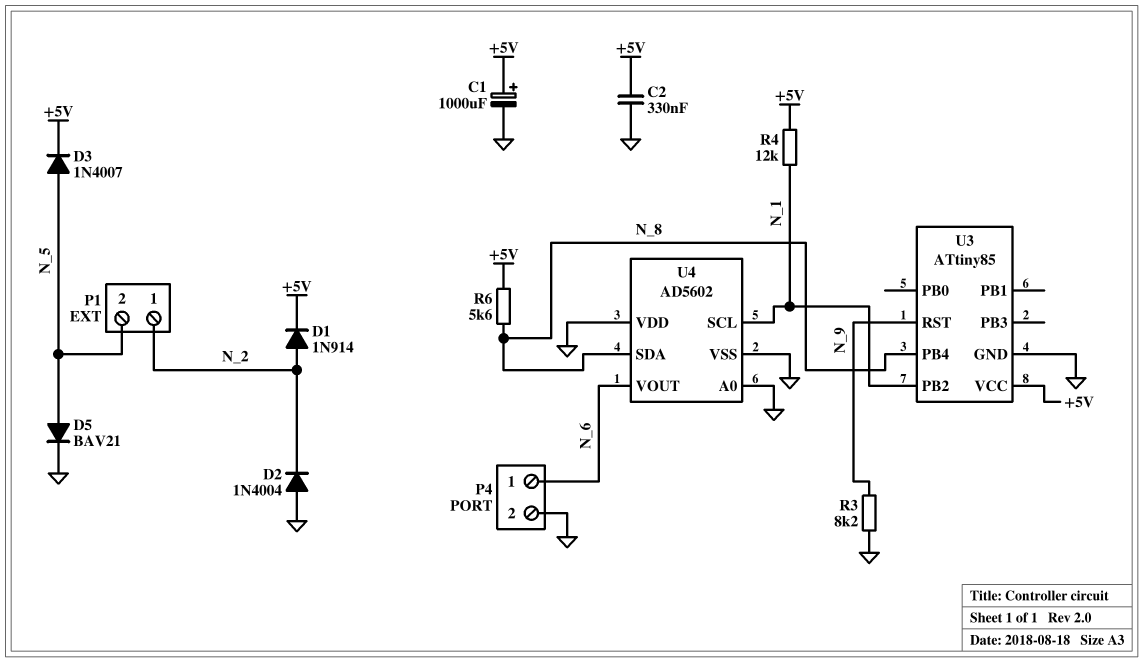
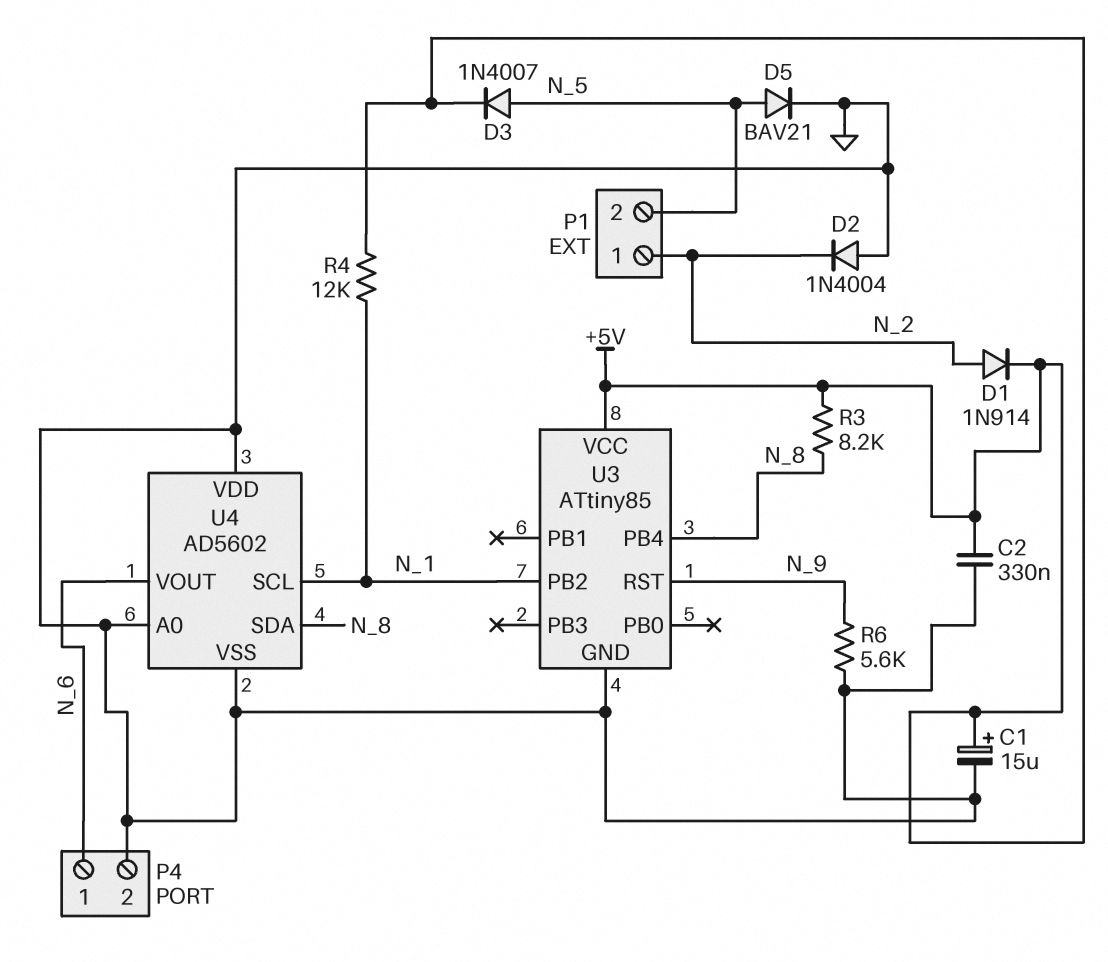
C1: 1000uF (plus +5V, minus GND) -> 15uF (plus +5V, minus GND)
R3: 8.2k (GND, N_9) -> 8.2k (+5V, N_8)
R6: 5.6k (+5V, N_8) -> 5.6k (GND, N_9)

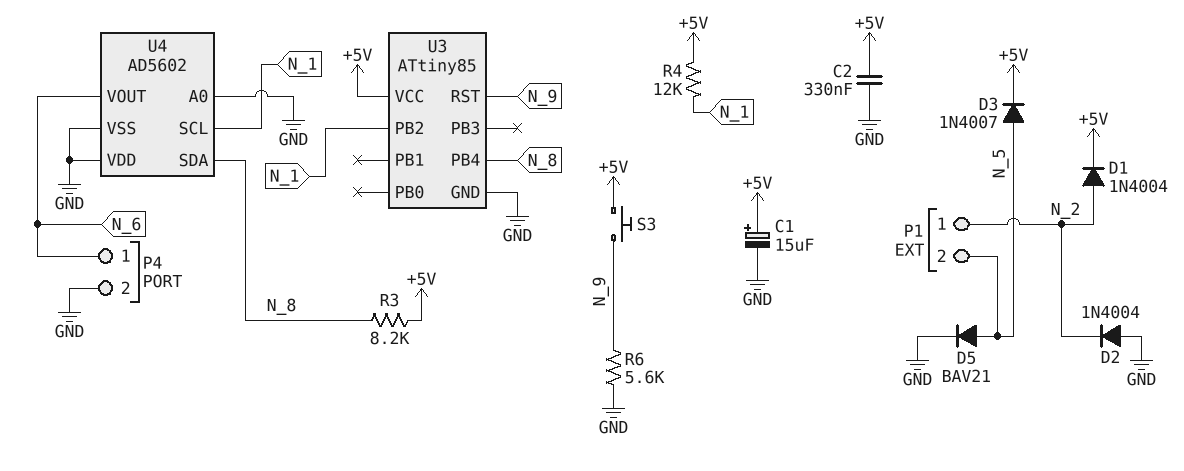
D1: diode 1N914 (A N_2, K +5V) -> diode 1N4004 (A N_2, K +5V)
S3: none -> button (+5V, N_9)

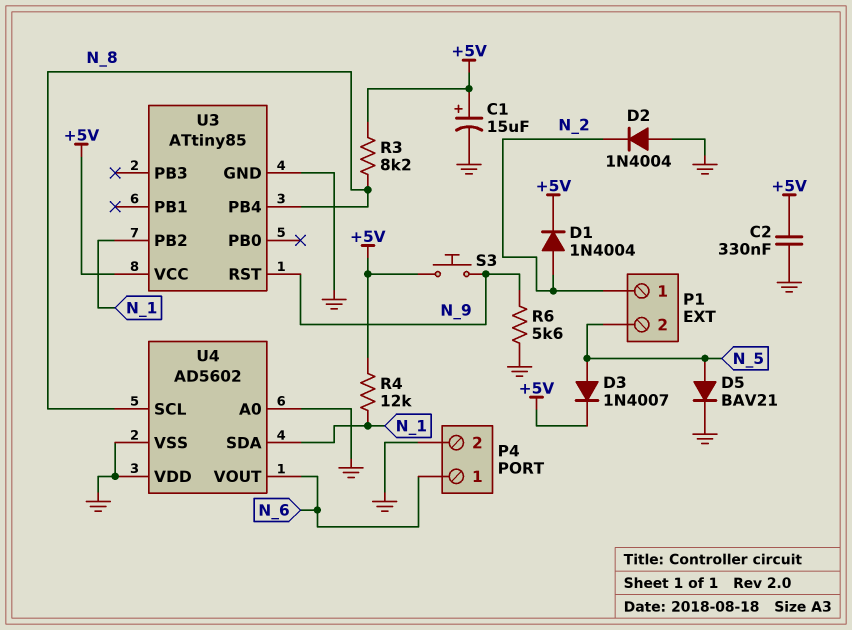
U4 pin SCL: N_1 -> N_8
U4 pin SDA: N_8 -> N_1

